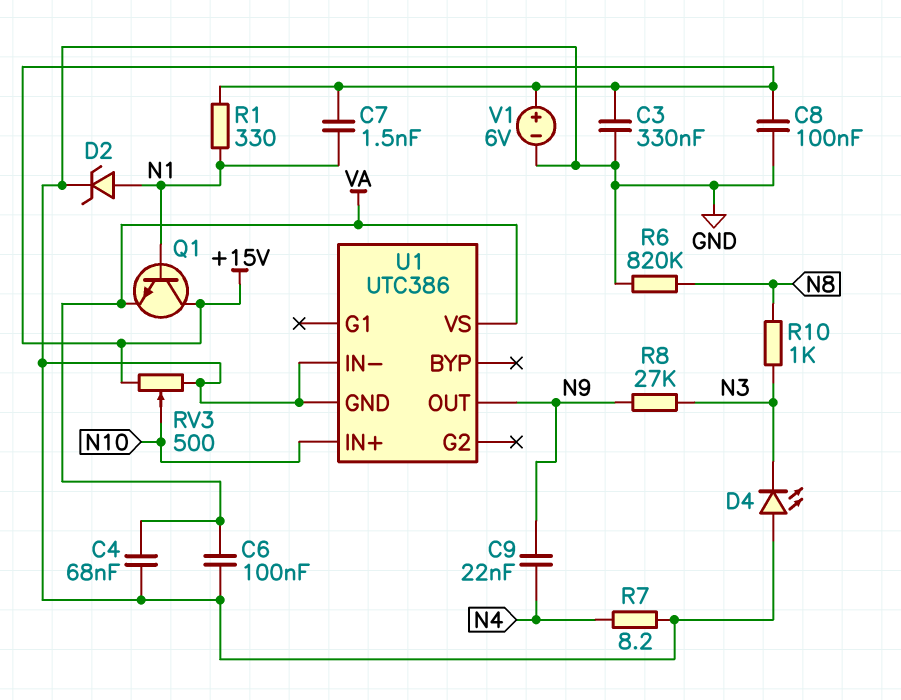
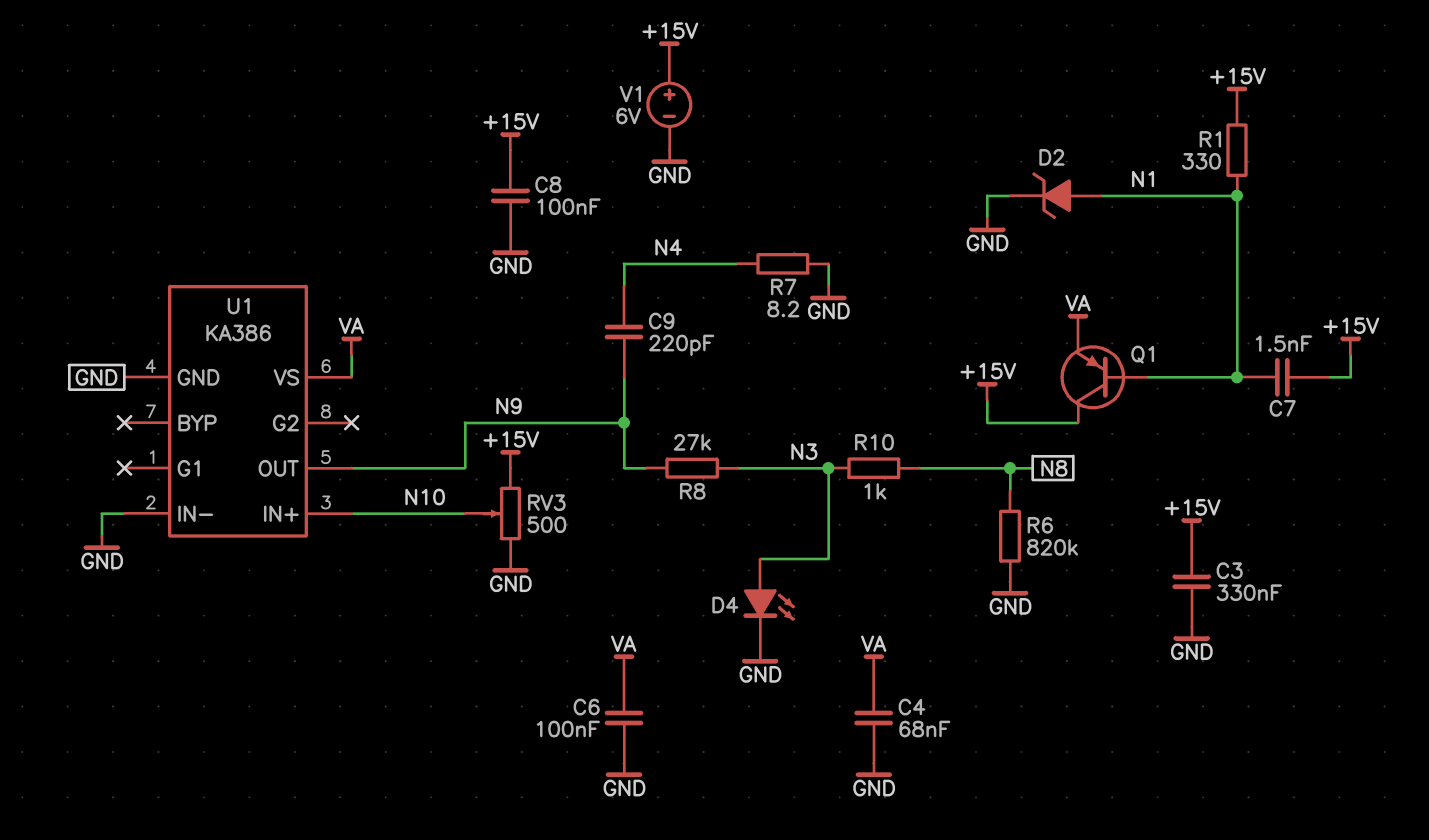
C9: 22nF (N4, N9) -> 220pF (N4, N9)
D4: LED (A GND, K N3) -> LED (A N3, K GND)
Q1: NPN (B N1, C +15V, E VA) -> PNP (B N1, C +15V, E VA)
U1: UTC386 -> KA386

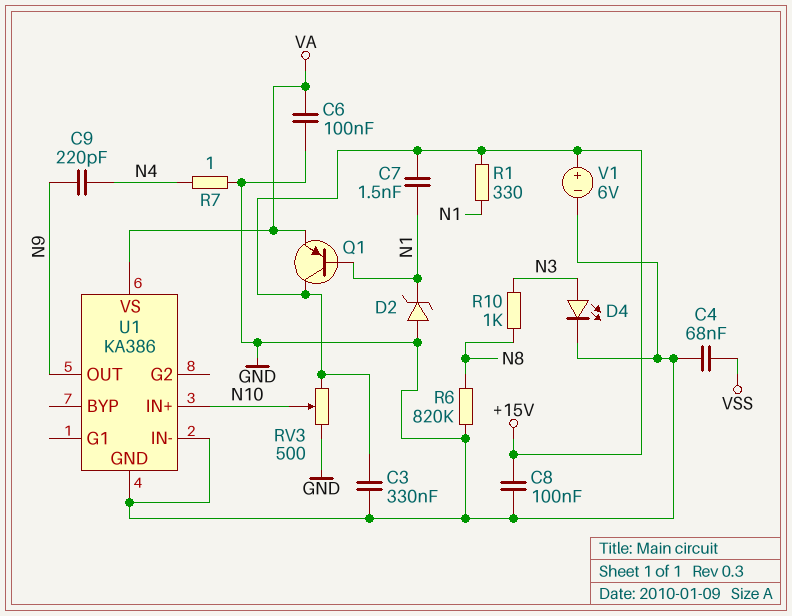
C4: 68nF (GND, VA) -> 68nF (GND, VSS)
D2: zener (A N1, K GND) -> zener (A GND, K N1)
R7: 8.2 (GND, N4) -> 1 (GND, N4)
R8: 27k (N3, N9) -> none

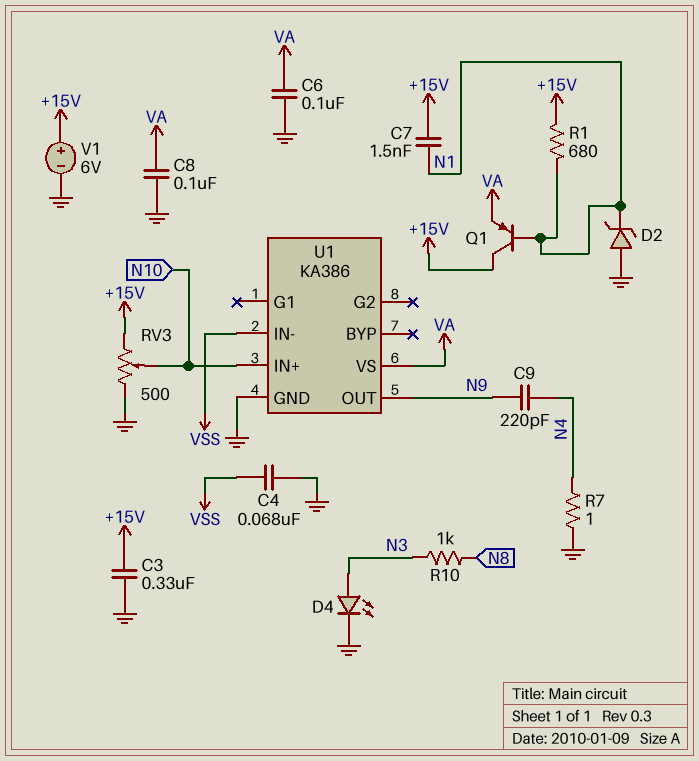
C8: 100nF (+15V, GND) -> 100nF (GND, VA)
R1: 330 (+15V, N1) -> 680 (+15V, N1)
R6: 820k (GND, N8) -> none
U1 pin IN-: GND -> VSS

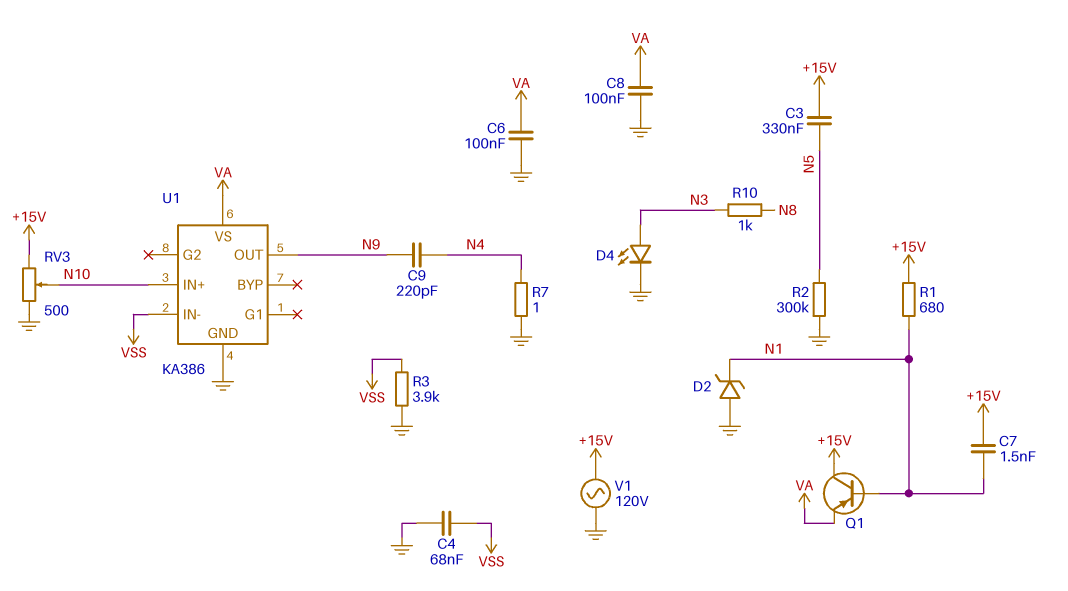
C3: 330nF (+15V, GND) -> 330nF (+15V, N5)
R2: none -> 300k (GND, N5)
R3: none -> 3.9k (GND, VSS)
V1: 6V (plus +15V, minus GND) -> AC 120V (+15V, GND)

